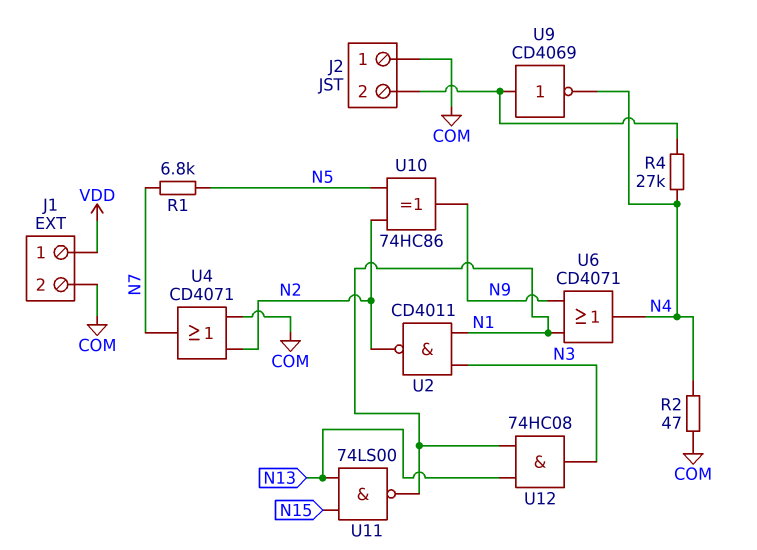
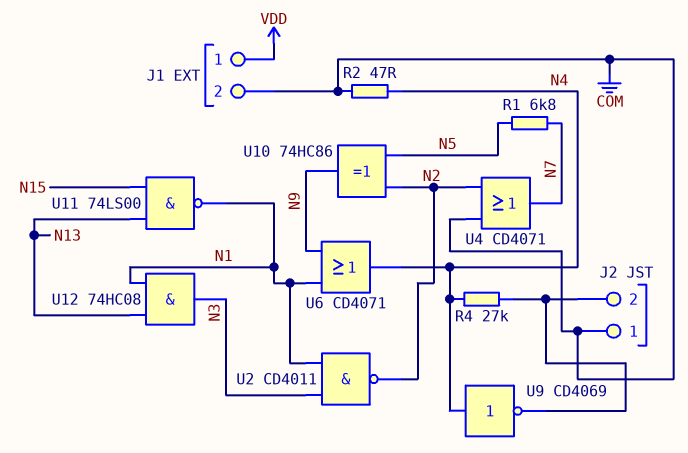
U9: NOT CD4069 (in J2/2, out N4) -> NOT CD4069 (in N4, out J2/2)

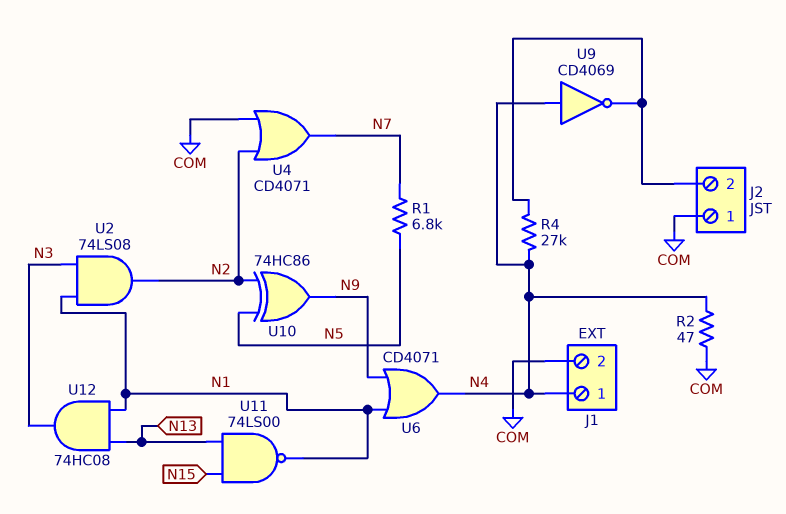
J1 pin 1: VDD -> N4
U2: NAND CD4011 (in N1, in N3, out N2) -> AND 74LS08 (in N1, in N3, out N2)

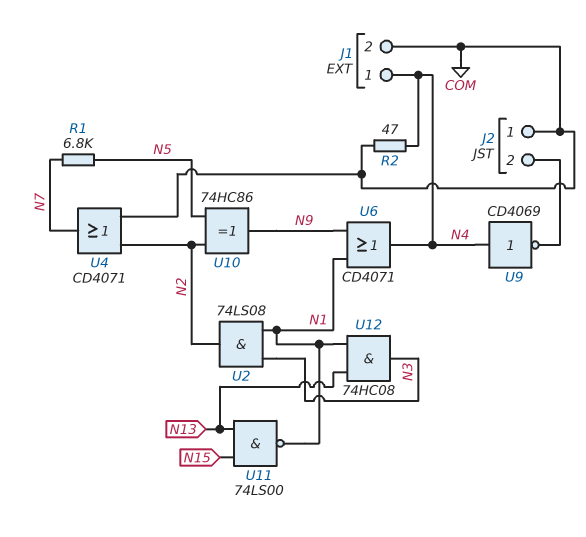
R4: 27k (J2/2, N4) -> none

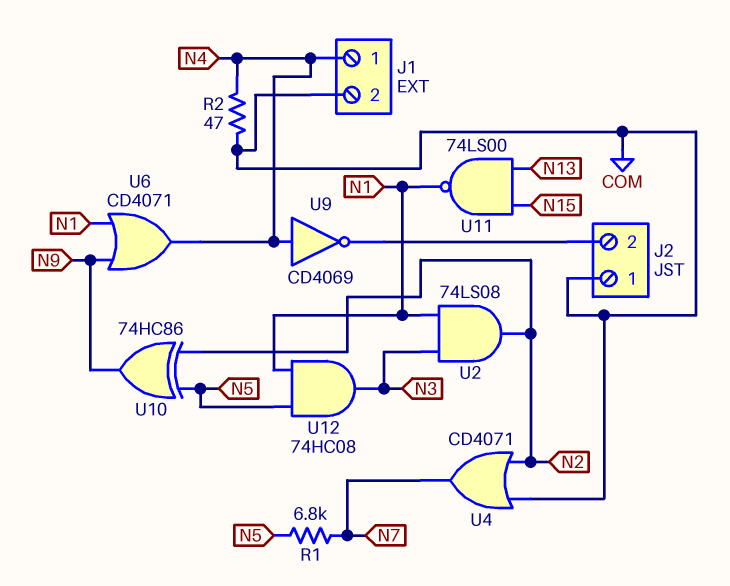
U12: AND 74HC08 (in N1, in N13, out N3) -> AND 74HC08 (in N1, in N5, out N3)

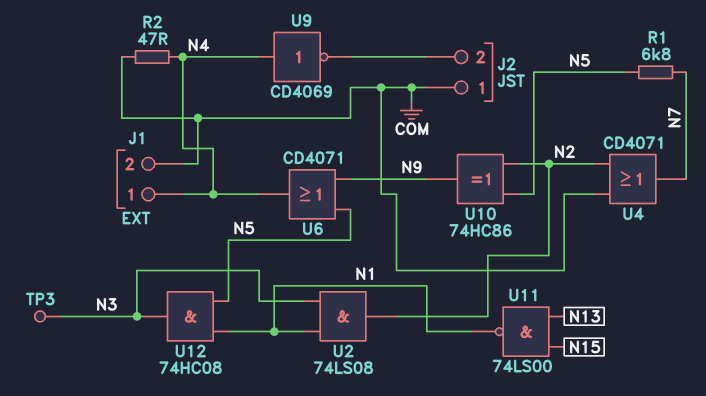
TP3: none -> test point (N3)
U6: OR CD4071 (in N1, in N9, out N4) -> OR CD4071 (in N5, in N9, out N4)

